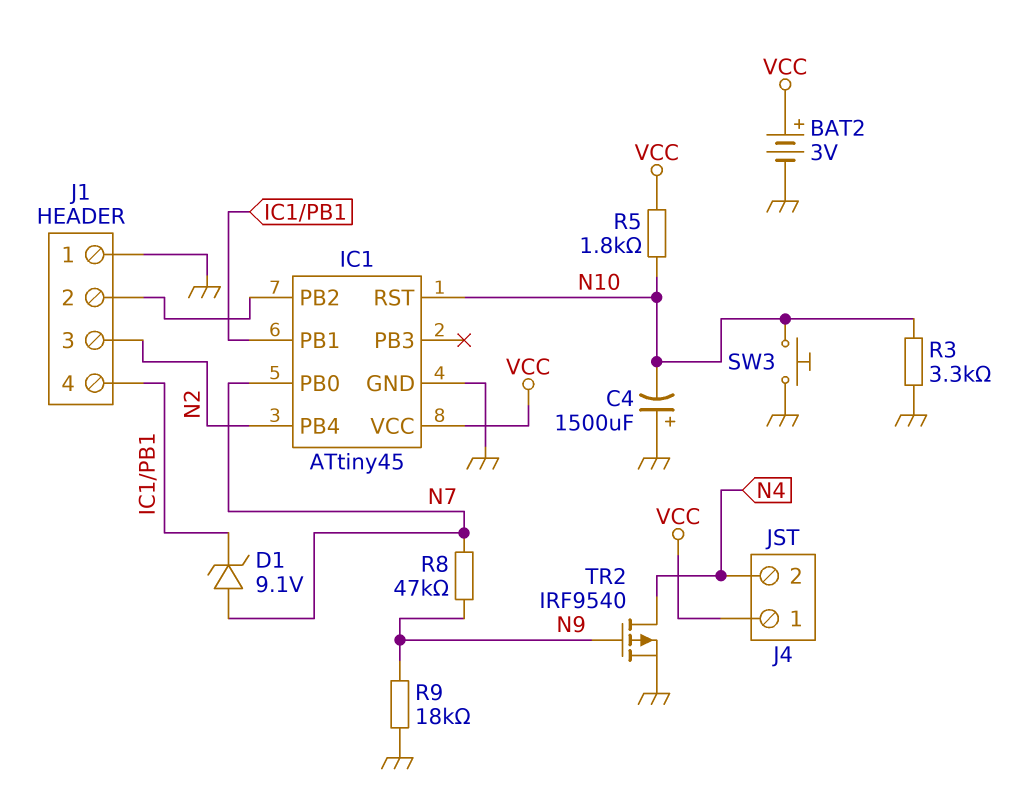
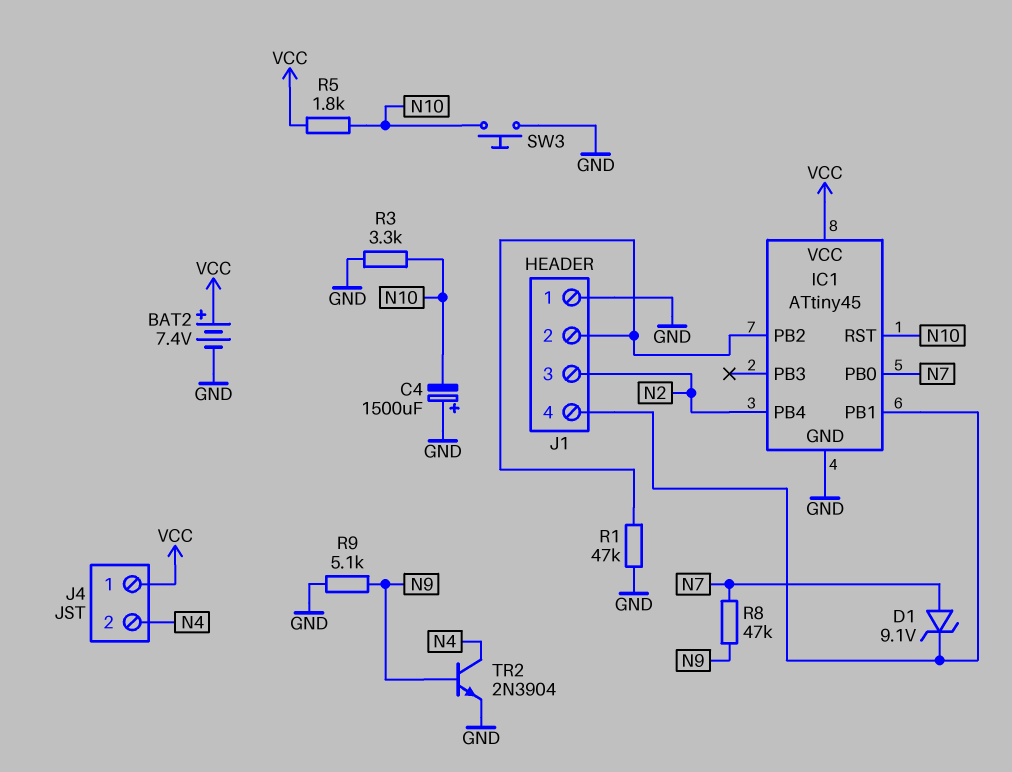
BAT2: 3V (plus VCC, minus GND) -> 7.4V (plus VCC, minus GND)
R1: none -> 47k (GND, IC1/PB2)
R9: 18k (GND, N9) -> 5.1k (GND, N9)
TR2: PMOS IRF9540 (G N9, D N4, S GND) -> NPN 2N3904 (B N9, C N4, E GND)

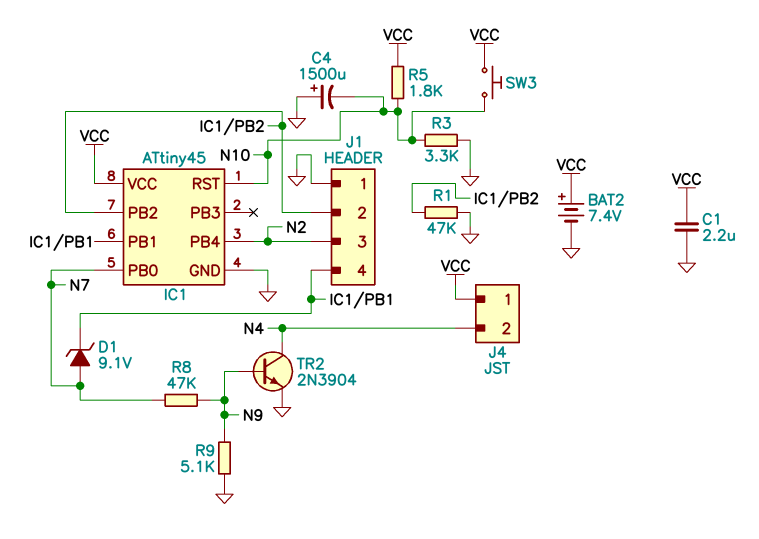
C1: none -> 2.2uF (GND, VCC)
SW3: button (GND, N10) -> button (N10, VCC)

